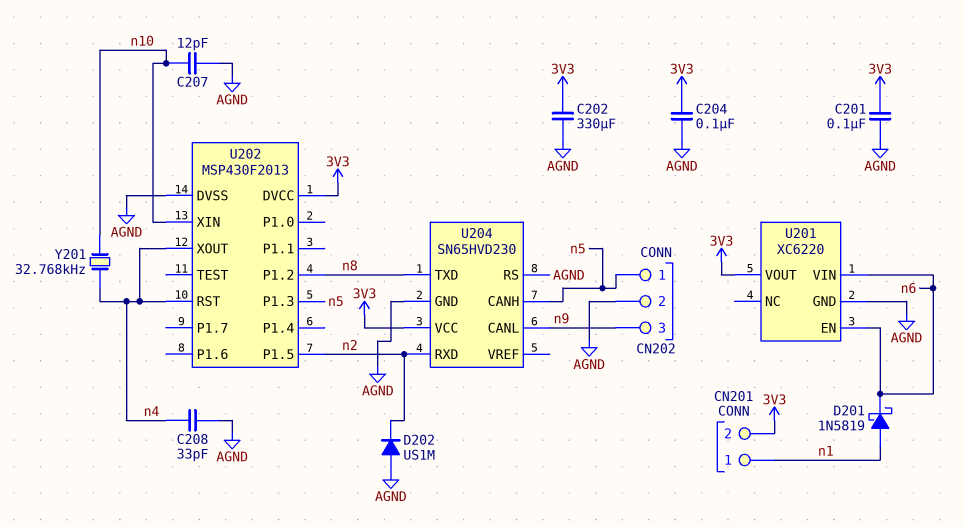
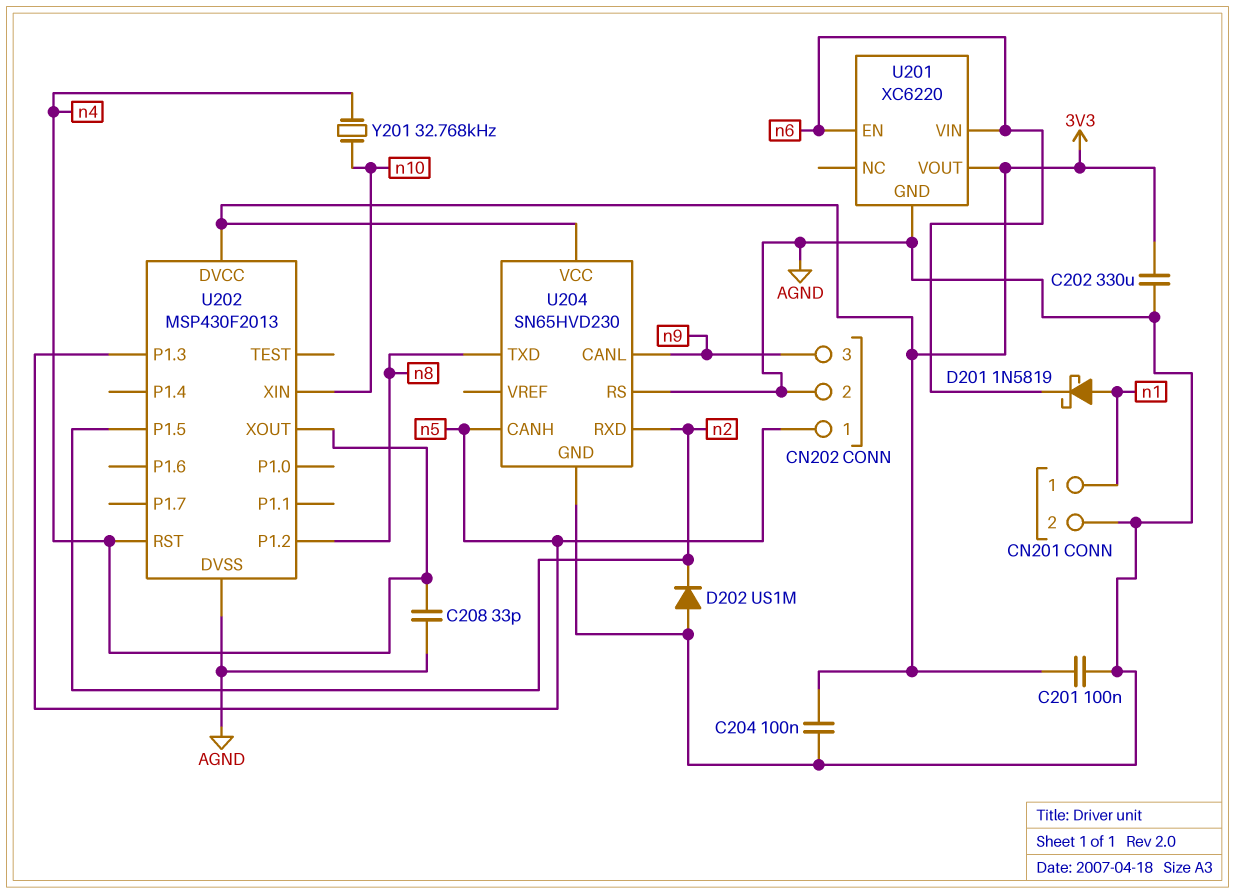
C207: 12pF (AGND, n10) -> none
CN201 pin 2: 3V3 -> AGND

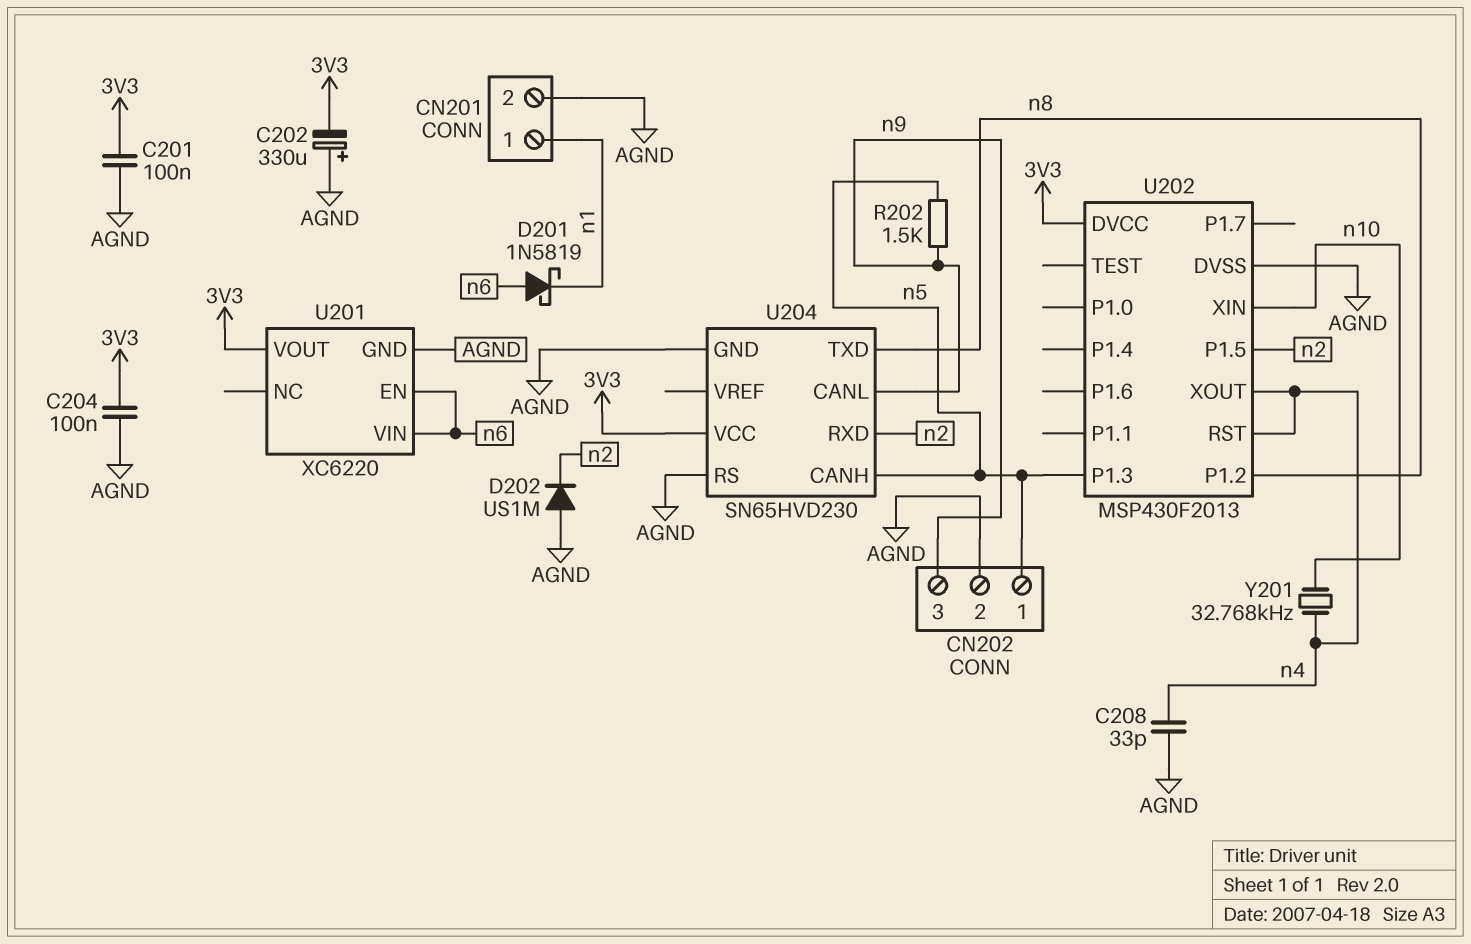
C202: 330uF (3V3, AGND) -> 330uF (plus AGND, minus 3V3)
D201: schottky 1N5819 (A n1, K n6) -> schottky 1N5819 (A n6, K n1)
R202: none -> 1.5k (n5, n9)

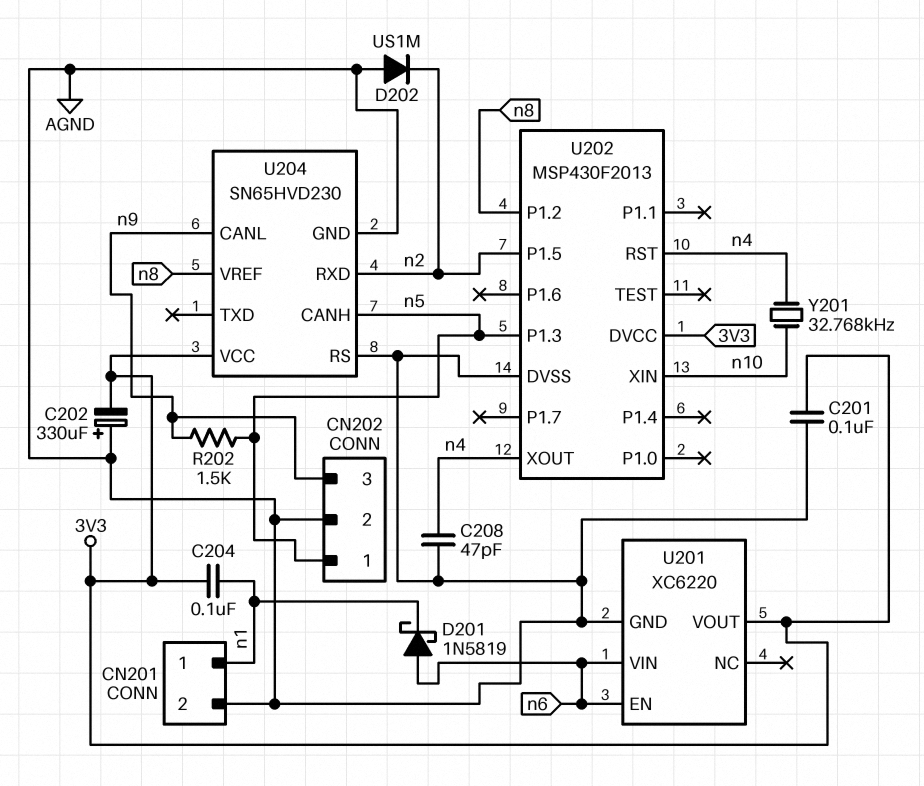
C204: 100nF (3V3, AGND) -> 100nF (3V3, n1)
C208: 33pF (AGND, n4) -> 47pF (AGND, n4)
U204 pin TXD: n8 -> none
U204 pin VREF: none -> n8

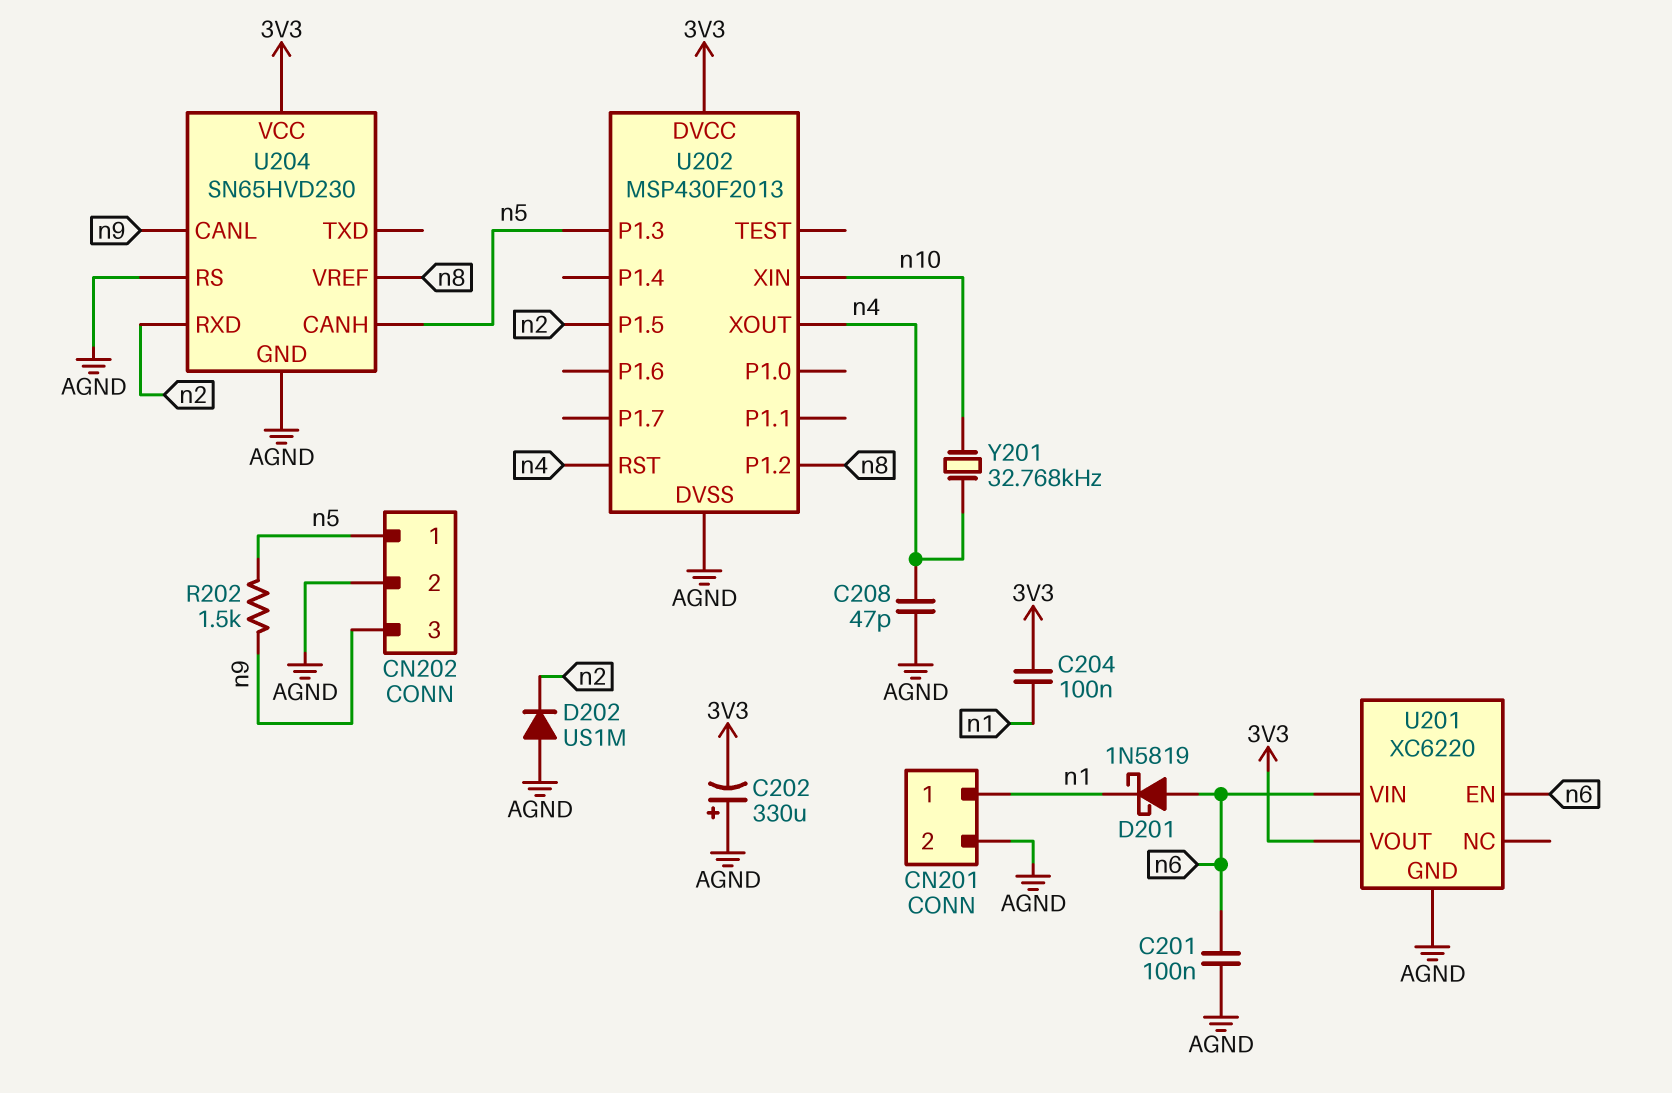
C201: 100nF (3V3, AGND) -> 100nF (AGND, n6)

